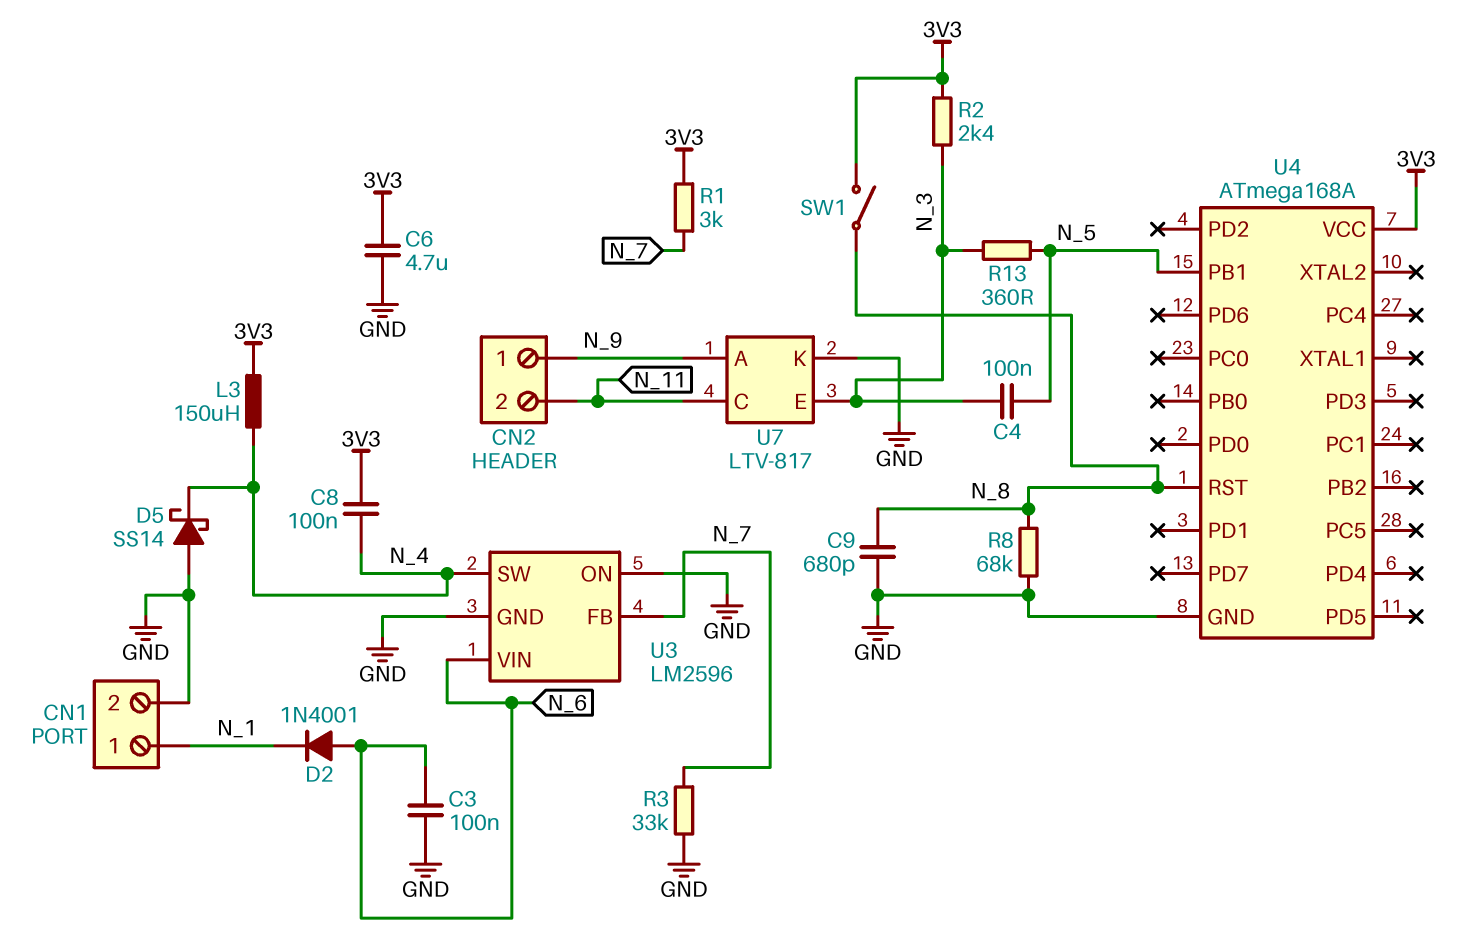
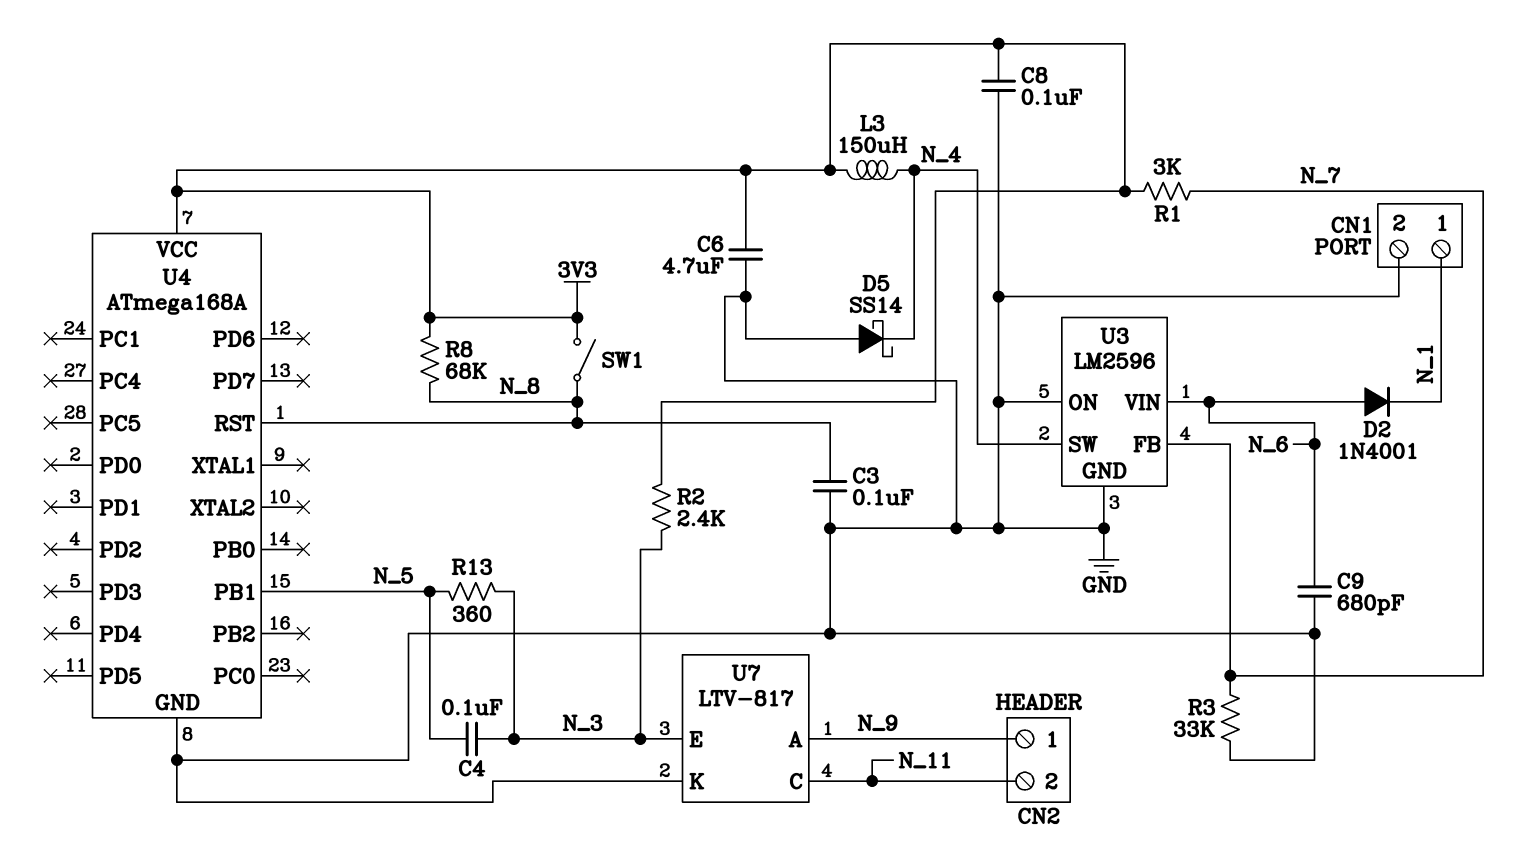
C3: 100nF (GND, N_6) -> 100nF (GND, N_8)
C8: 100nF (3V3, N_4) -> 100nF (3V3, GND)
C9: 680pF (GND, N_8) -> 680pF (GND, N_6)
R8: 68k (GND, N_8) -> 68k (3V3, N_8)

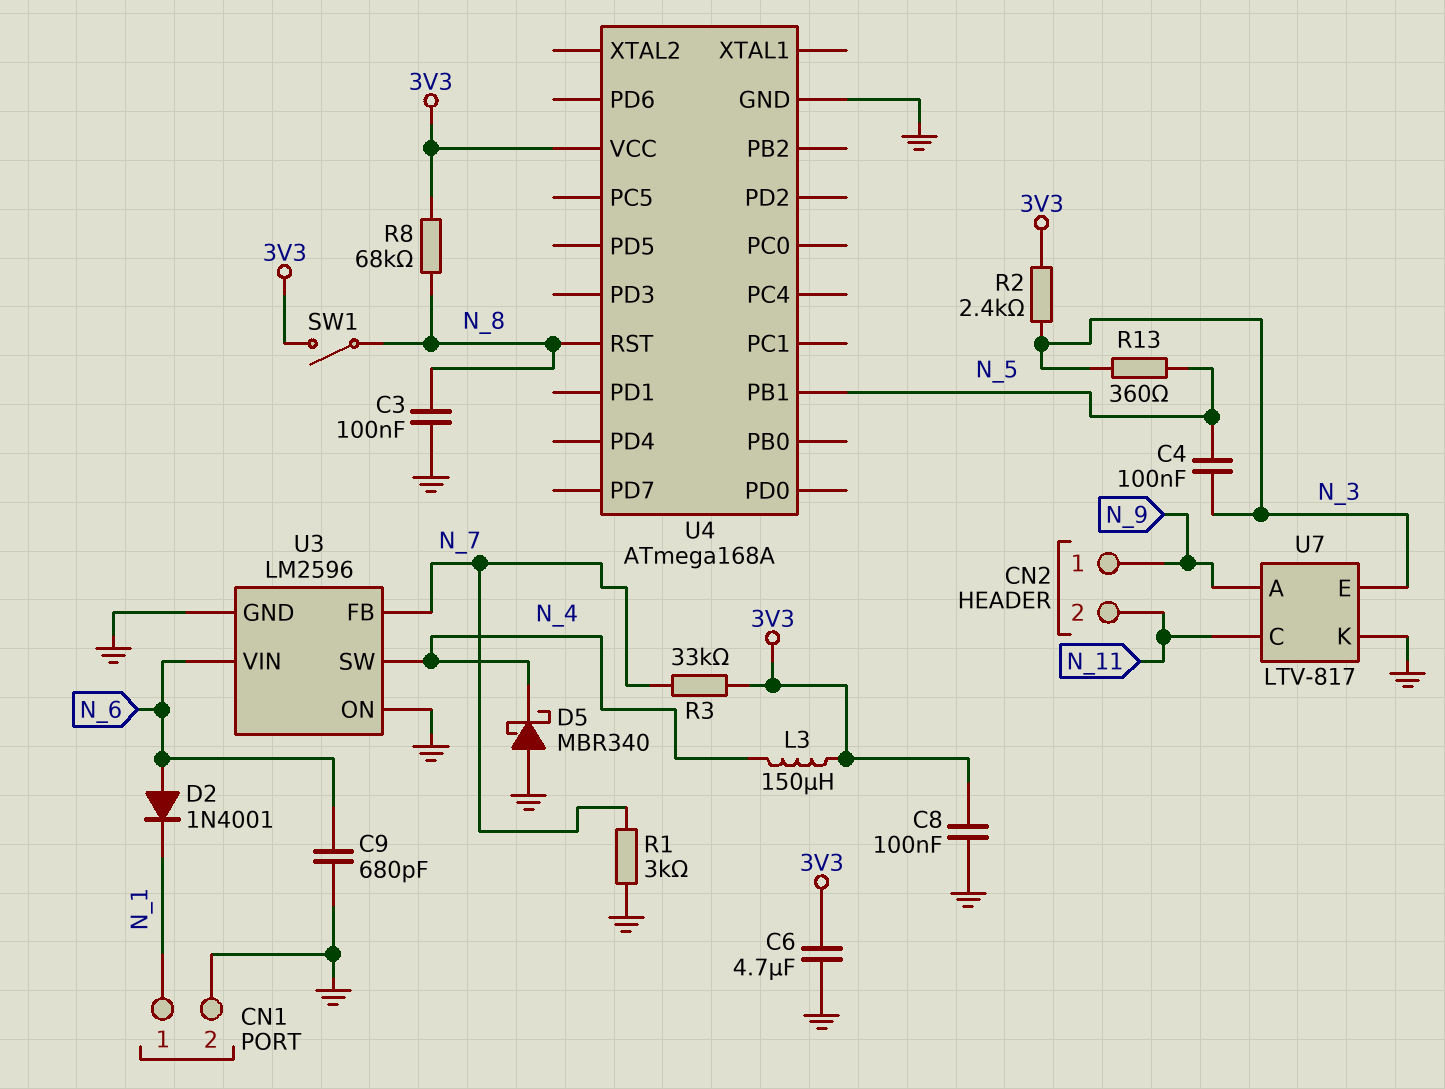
D5: schottky SS14 (A GND, K N_4) -> schottky MBR340 (A GND, K N_4)
R1: 3k (3V3, N_7) -> 3k (GND, N_7)
R3: 33k (GND, N_7) -> 33k (3V3, N_7)

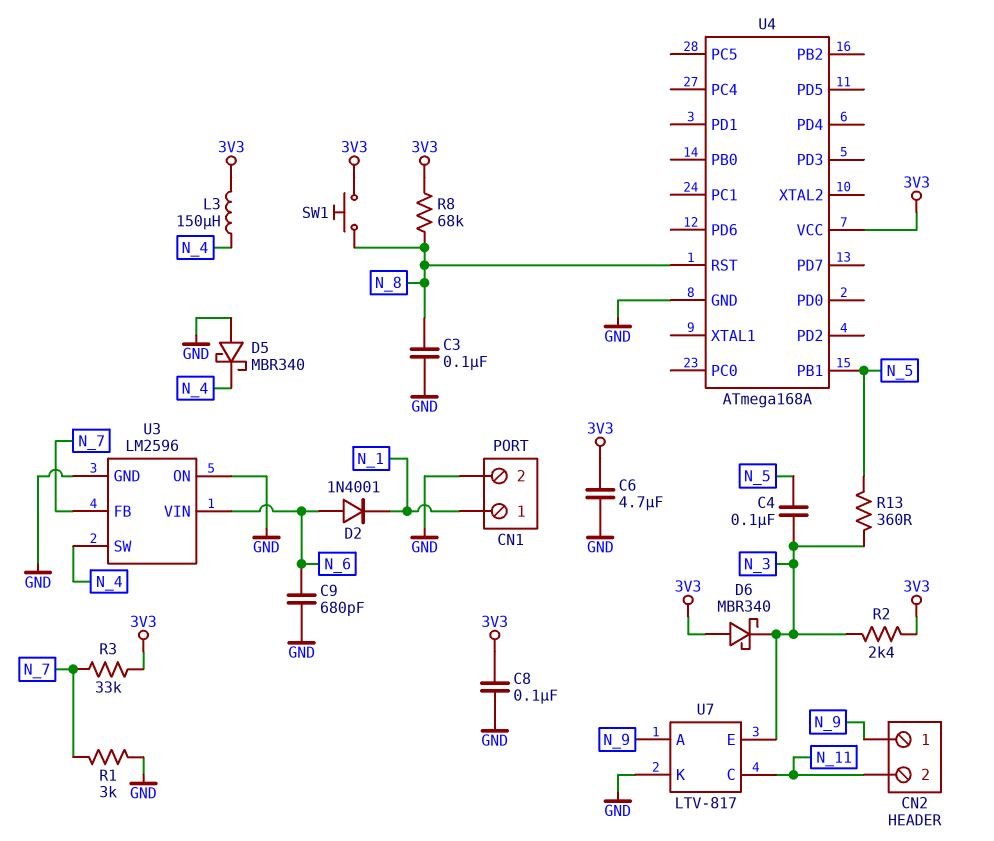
D6: none -> schottky MBR340 (A 3V3, K N_3)
SW1: switch (3V3, N_8) -> button (3V3, N_8)

